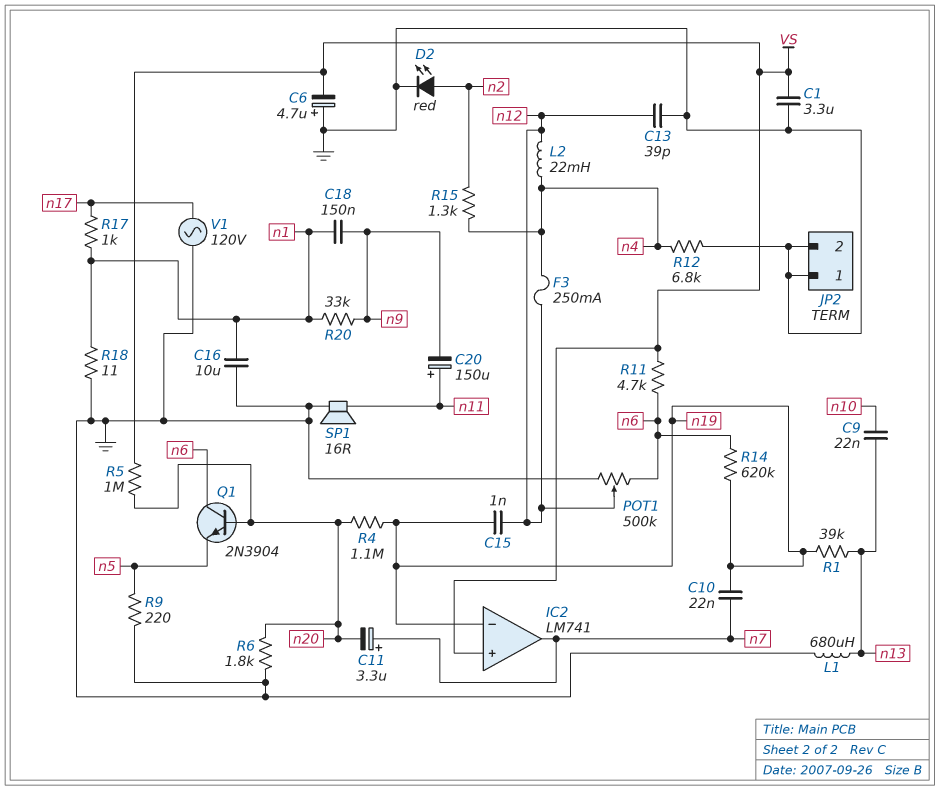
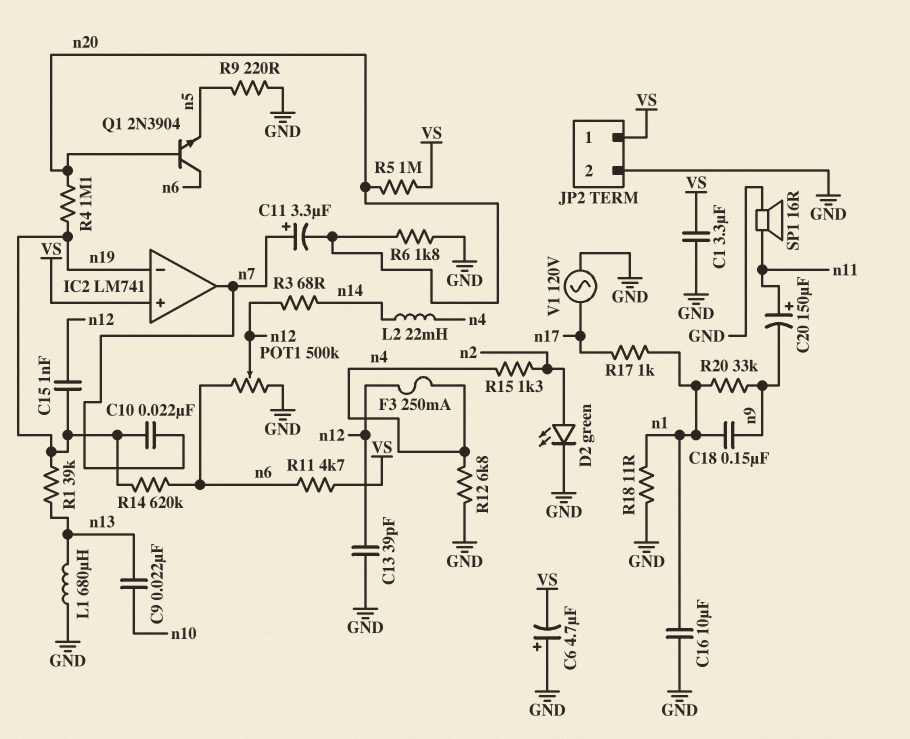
D2: LED red (A n2, K GND) -> LED green (A n2, K GND)
JP2 pin 1: GND -> VS
L2: 22mH (n4, n12) -> 22mH (n4, n14)
R3: none -> 68 (n12, n14)

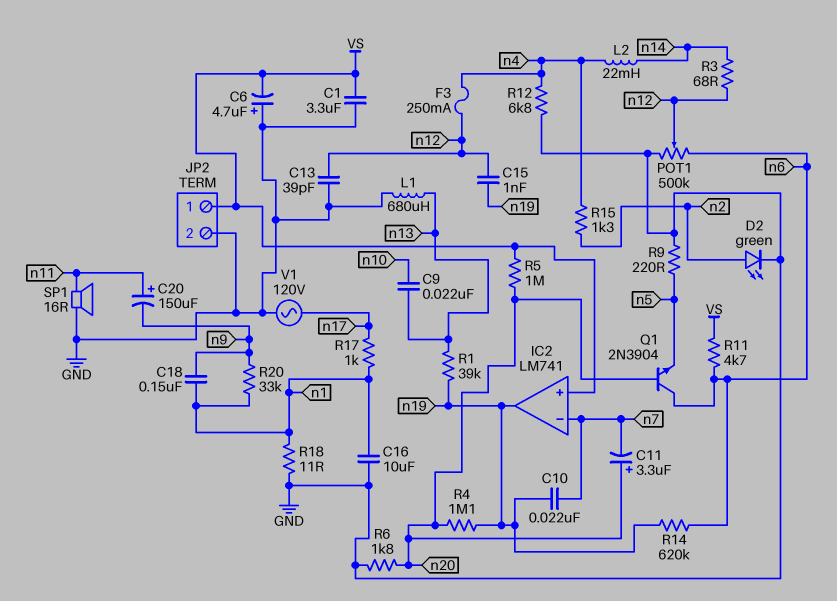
C11: 3.3uF (plus n7, minus n20) -> 3.3uF (plus n20, minus n7)
IC2 pin in-: n19 -> n7
IC2 pin out: n7 -> n19

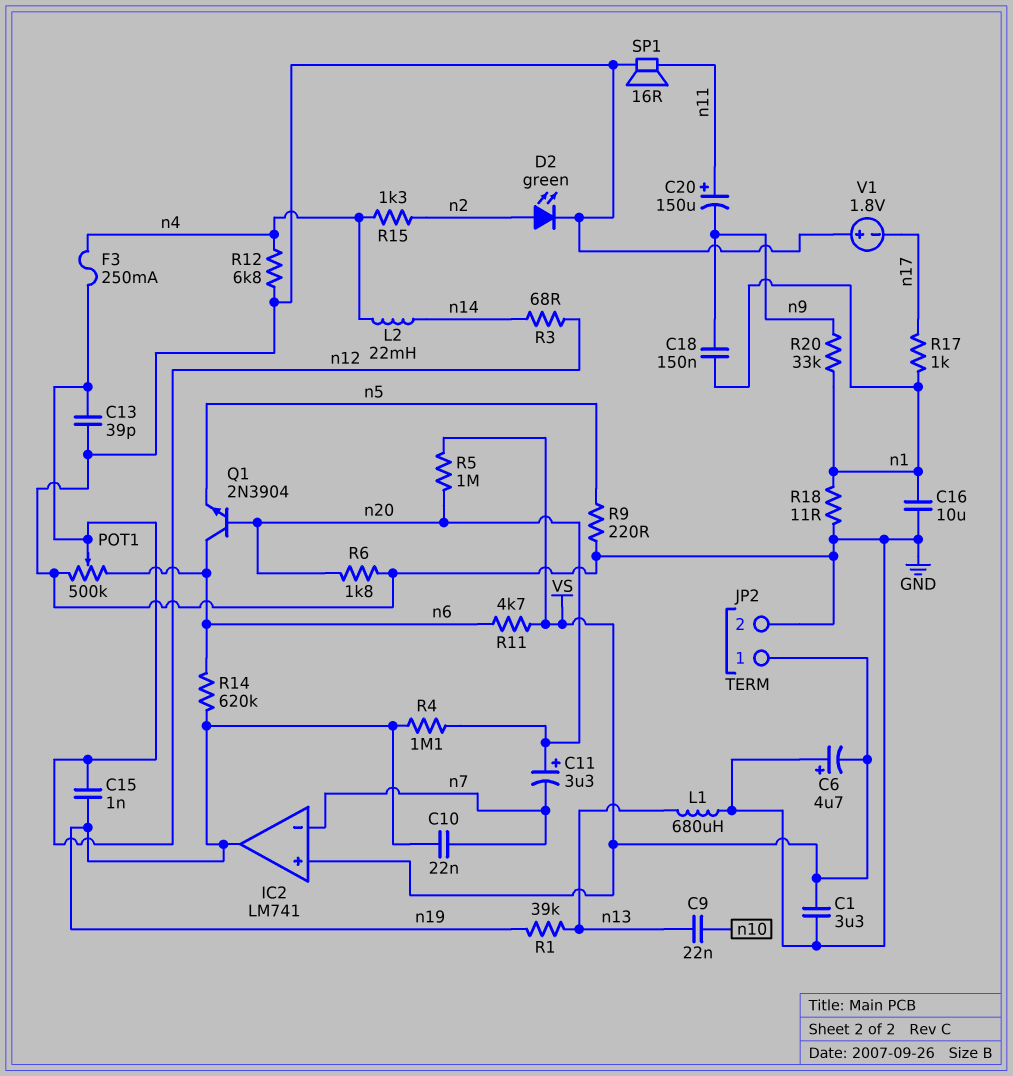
V1: AC 120V (GND, n17) -> 1.8V (plus GND, minus n17)

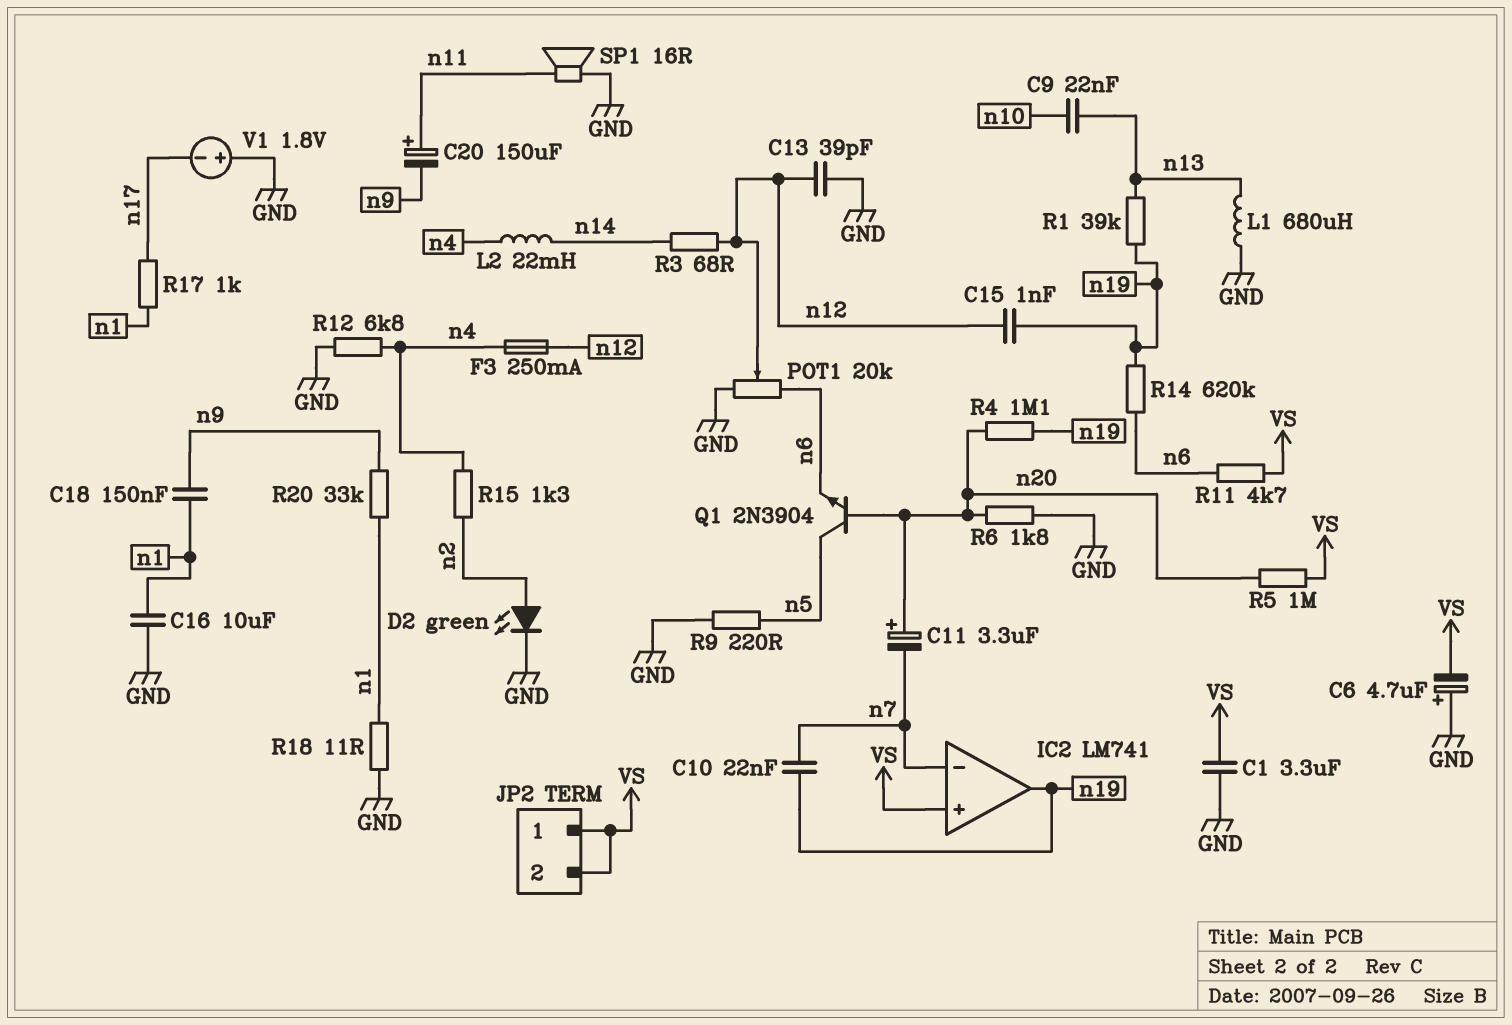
JP2 pin 2: GND -> VS
POT1: 500k (GND, n6, wiper n12) -> 20k (GND, n6, wiper n12)
Q1: NPN 2N3904 (B n20, C n6, E n5) -> NPN 2N3904 (B n20, C n5, E n6)

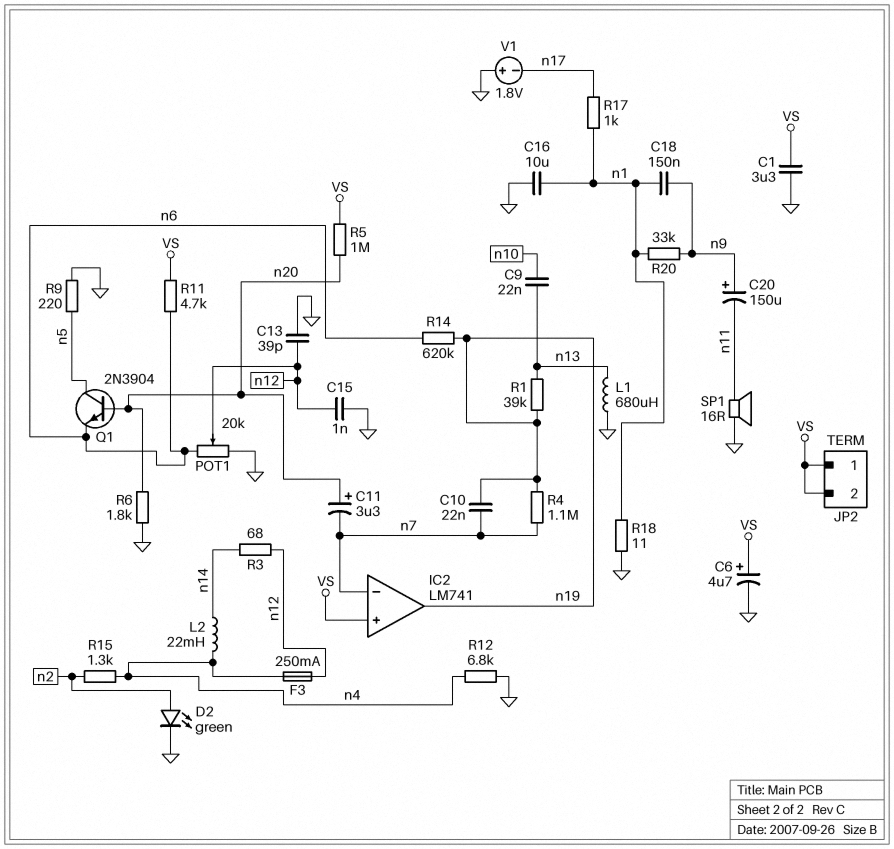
C6: 4.7uF (plus GND, minus VS) -> 4.7uF (plus VS, minus GND)
C15: 1nF (n12, n19) -> 1nF (GND, n12)
C20: 150uF (plus n11, minus n9) -> 150uF (plus n9, minus n11)
R4: 1.1M (n19, n20) -> 1.1M (n7, n19)

